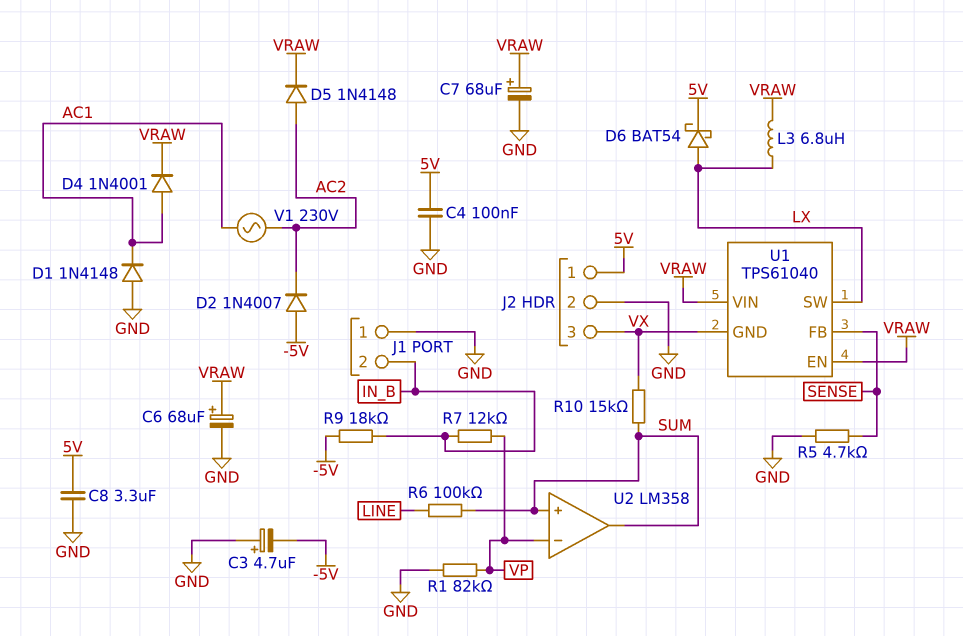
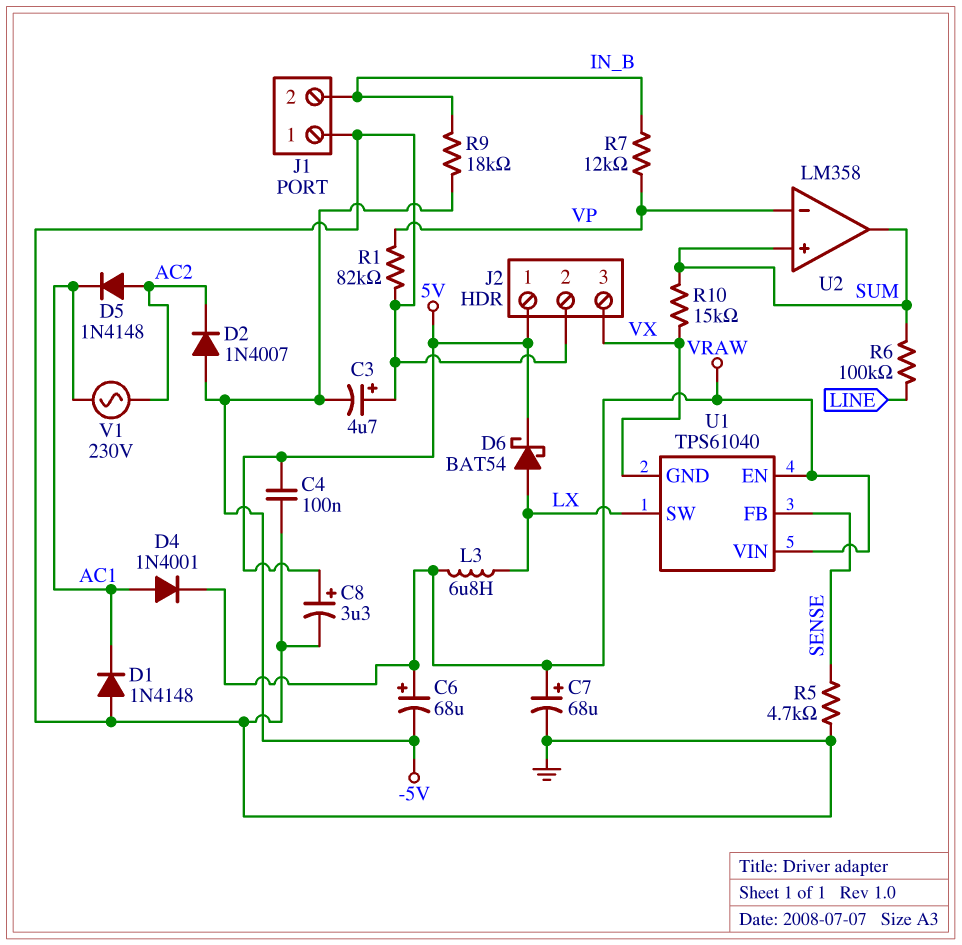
C6: 68uF (plus VRAW, minus GND) -> 68uF (plus VRAW, minus -5V)
C8: 3.3uF (5V, GND) -> 3.3uF (plus 5V, minus GND)
D5: diode 1N4148 (A AC2, K VRAW) -> diode 1N4148 (A AC2, K AC1)

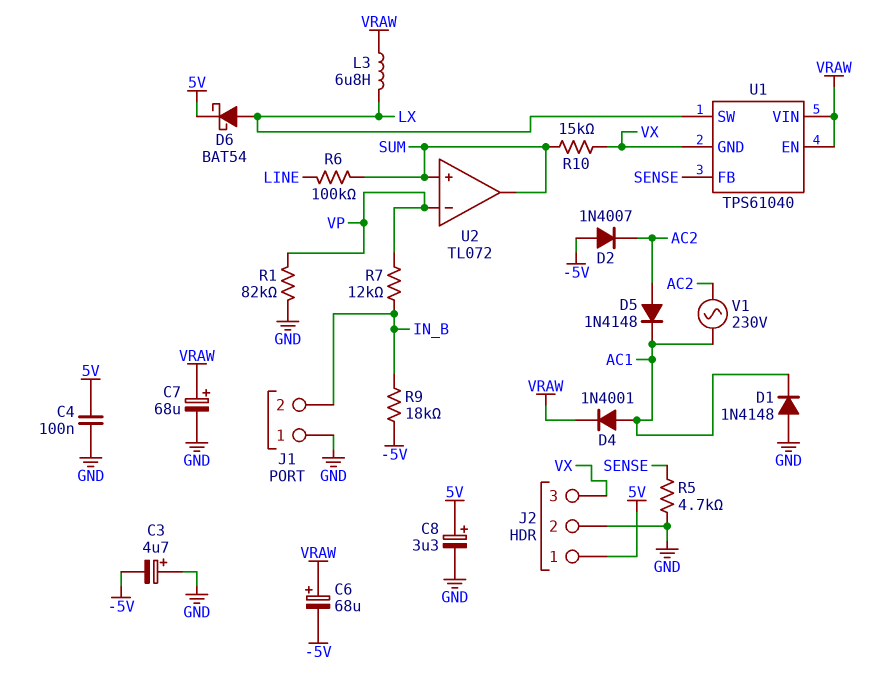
U2: LM358 -> TL072

